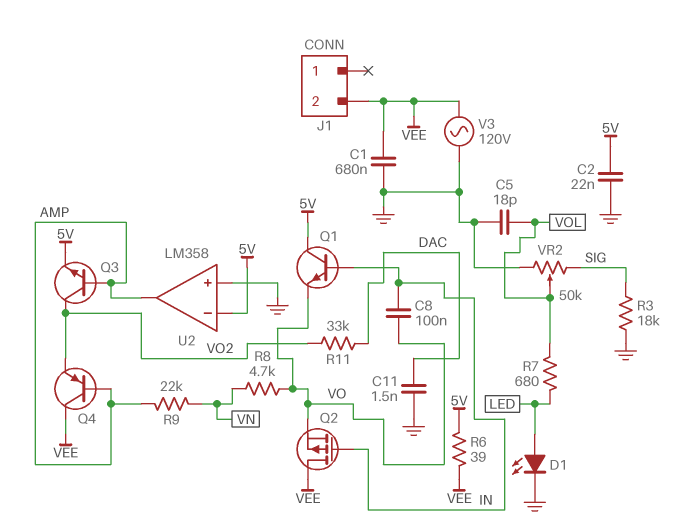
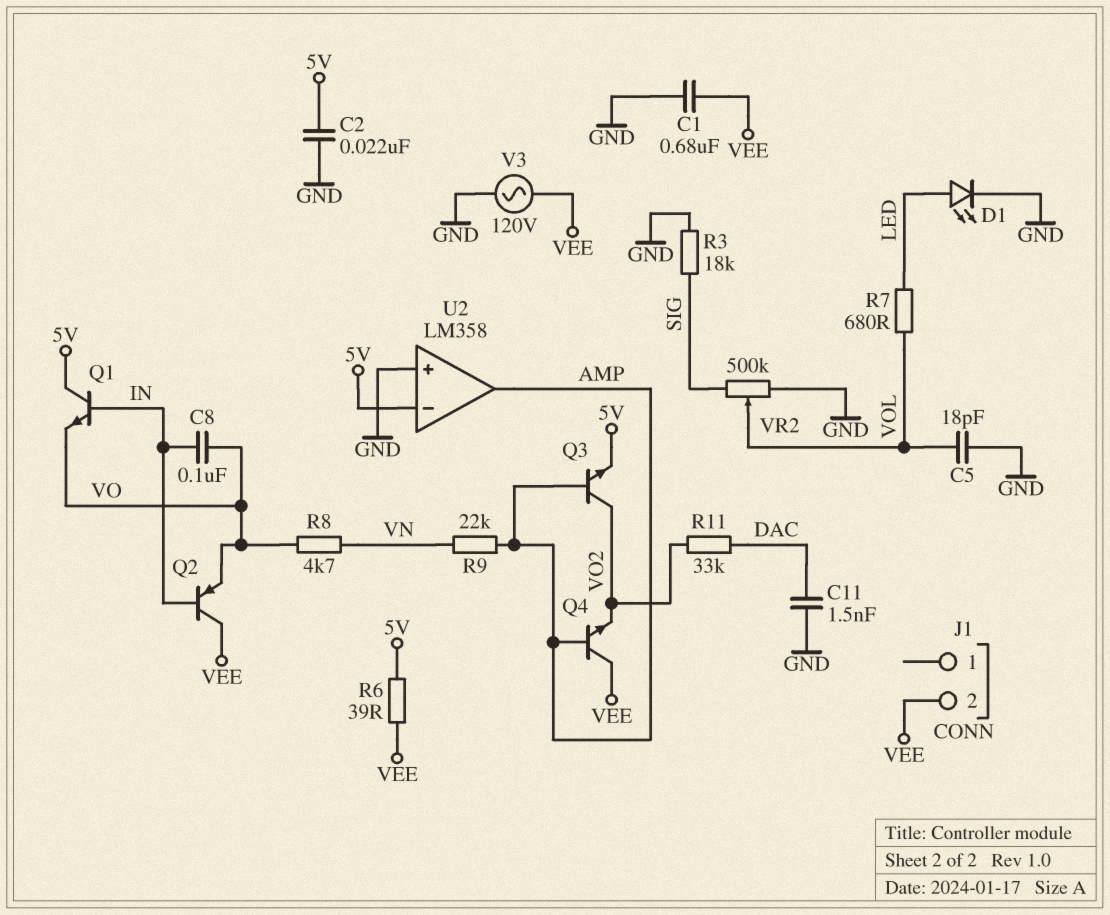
Q2: PMOS (G IN, D VEE, S VO) -> PNP (B IN, C VEE, E VO)
Q4: PNP (B AMP, C VEE, E VO2) -> NPN (B AMP, C VEE, E VO2)
VR2: 50k (GND, SIG, wiper VOL) -> 500k (GND, SIG, wiper VOL)

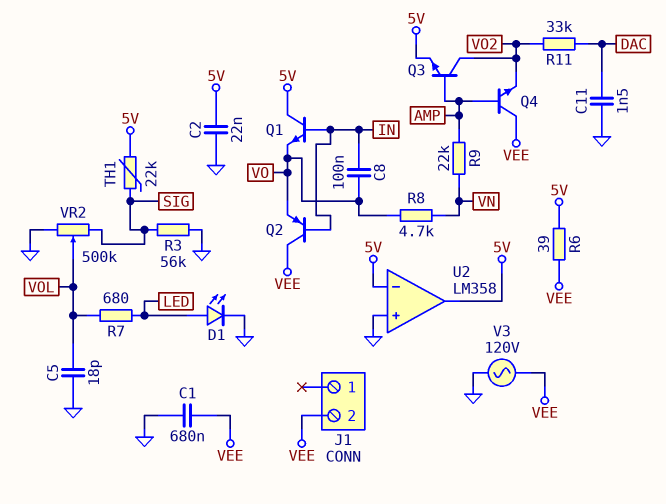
R3: 18k (GND, SIG) -> 56k (GND, SIG)
TH1: none -> 22k (5V, SIG)
U2 pin out: AMP -> 5V

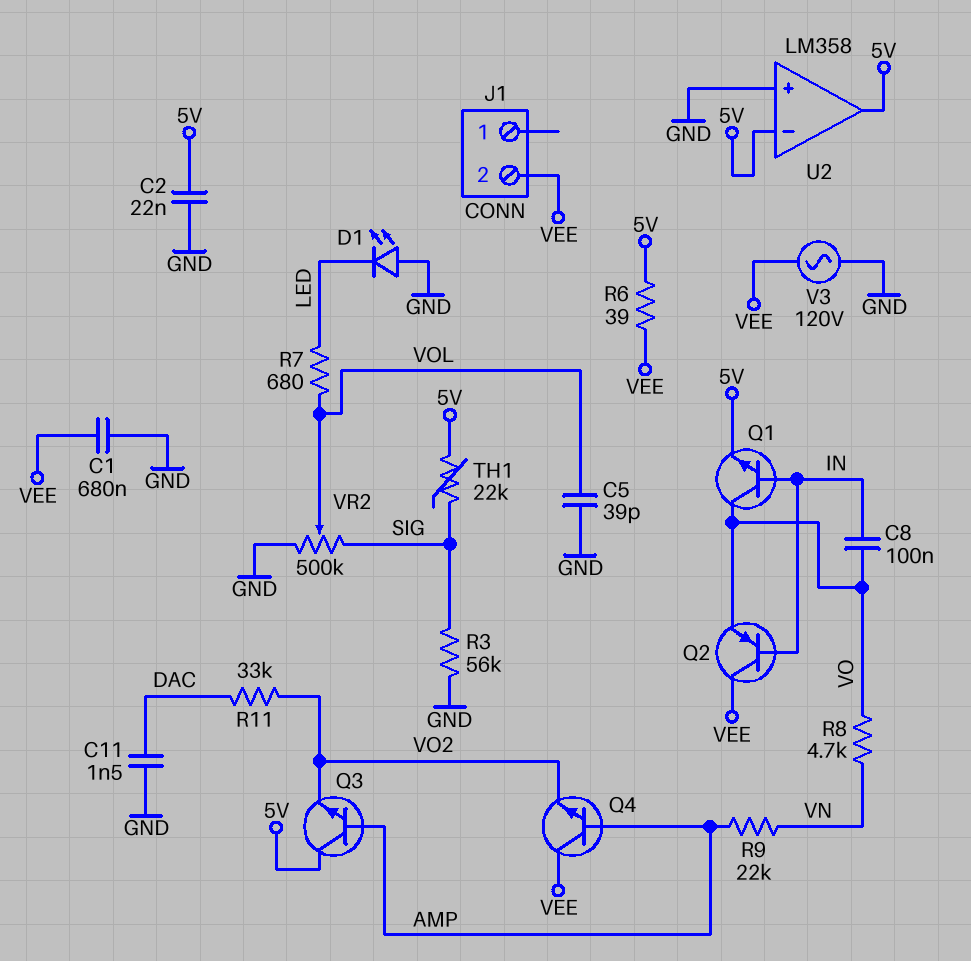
C5: 18pF (GND, VOL) -> 39pF (GND, VOL)
D1: LED (A LED, K GND) -> LED (A GND, K LED)
Q1: NPN (B IN, C 5V, E VO) -> NPN (B IN, C VO, E 5V)
Q3: NPN (B AMP, C VO2, E 5V) -> NPN (B AMP, C 5V, E VO2)

